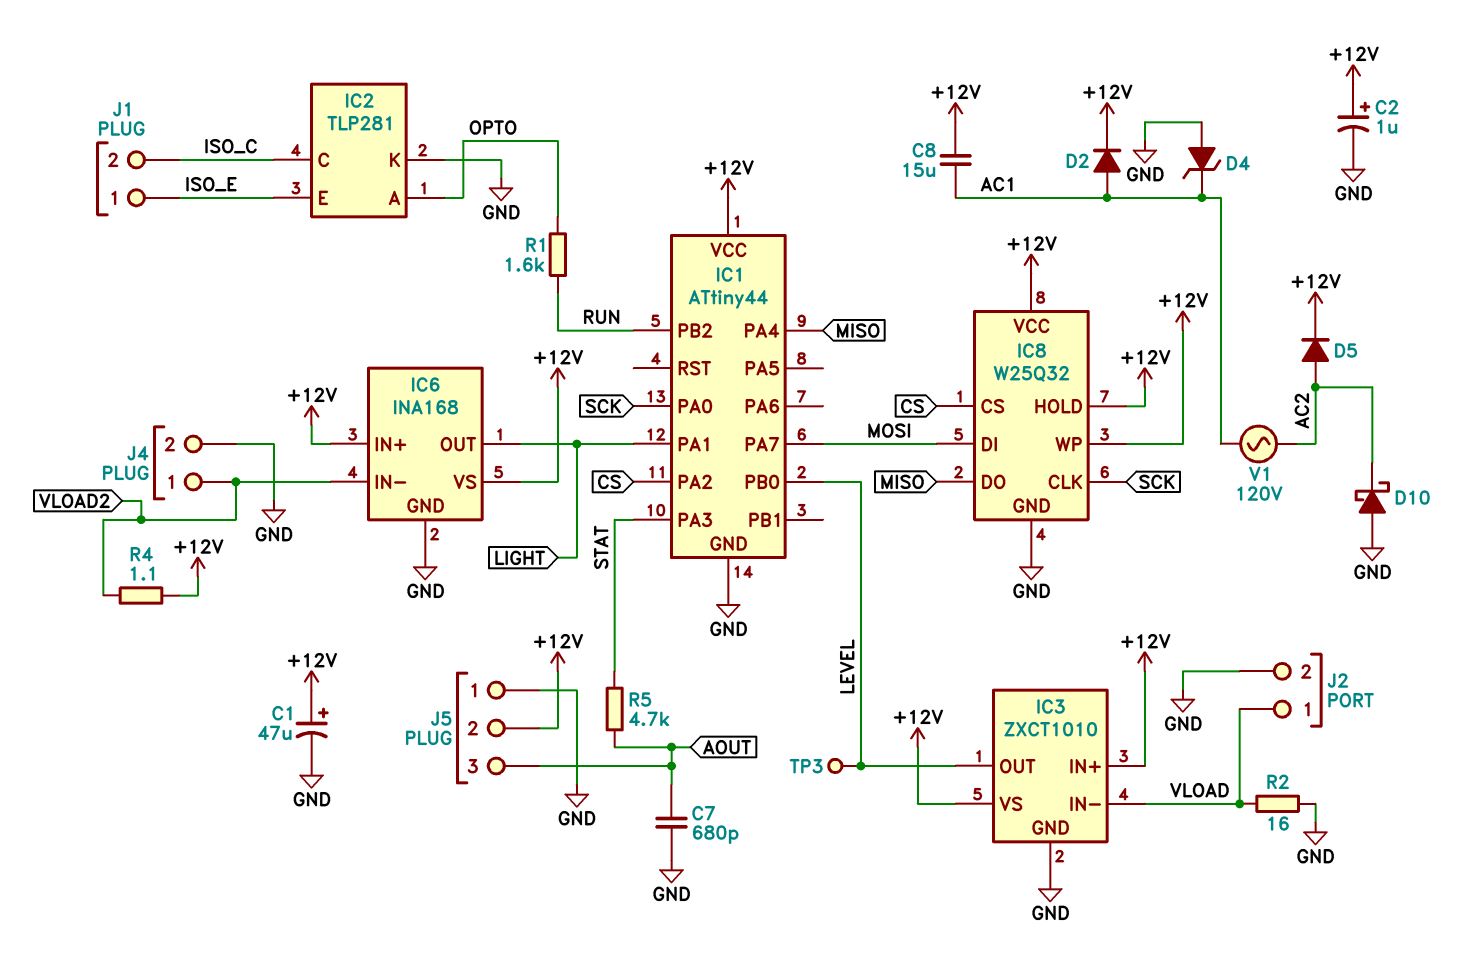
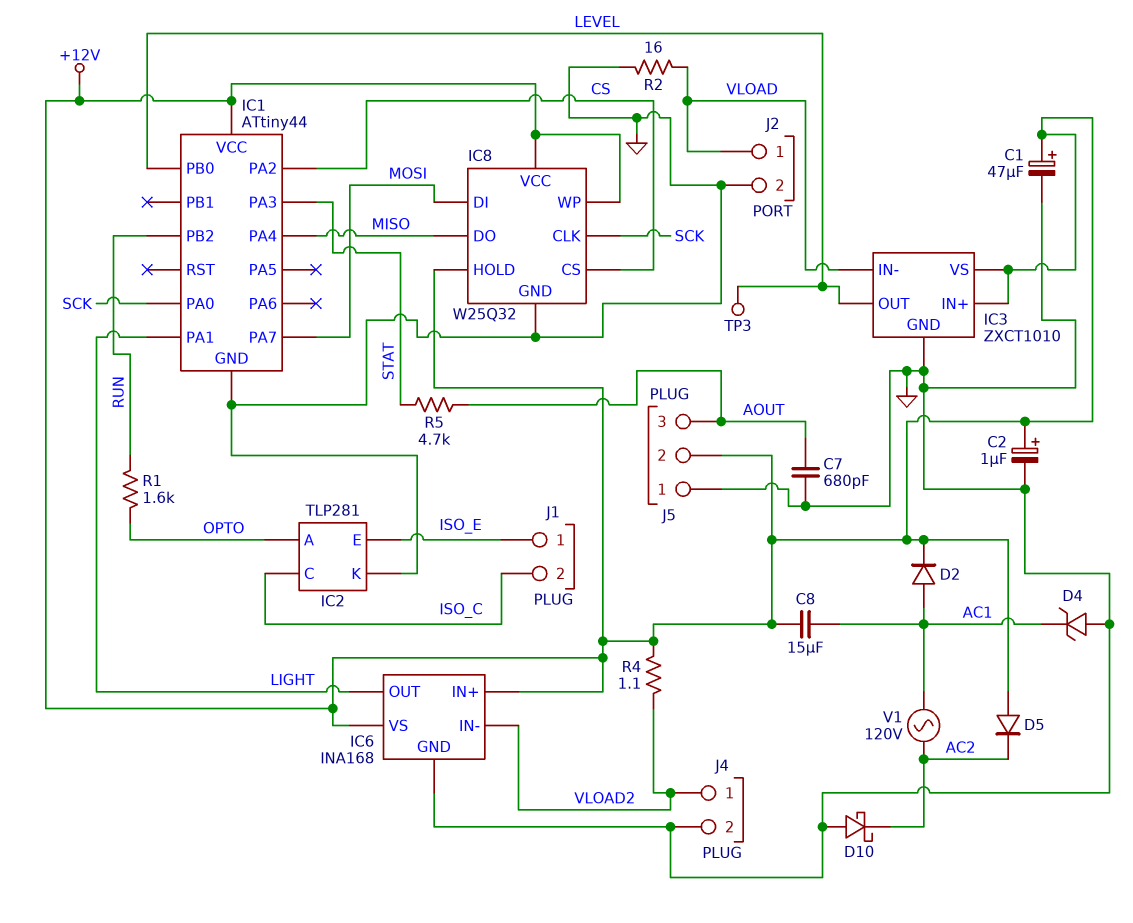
D5: diode (A AC2, K +12V) -> diode (A +12V, K AC2)

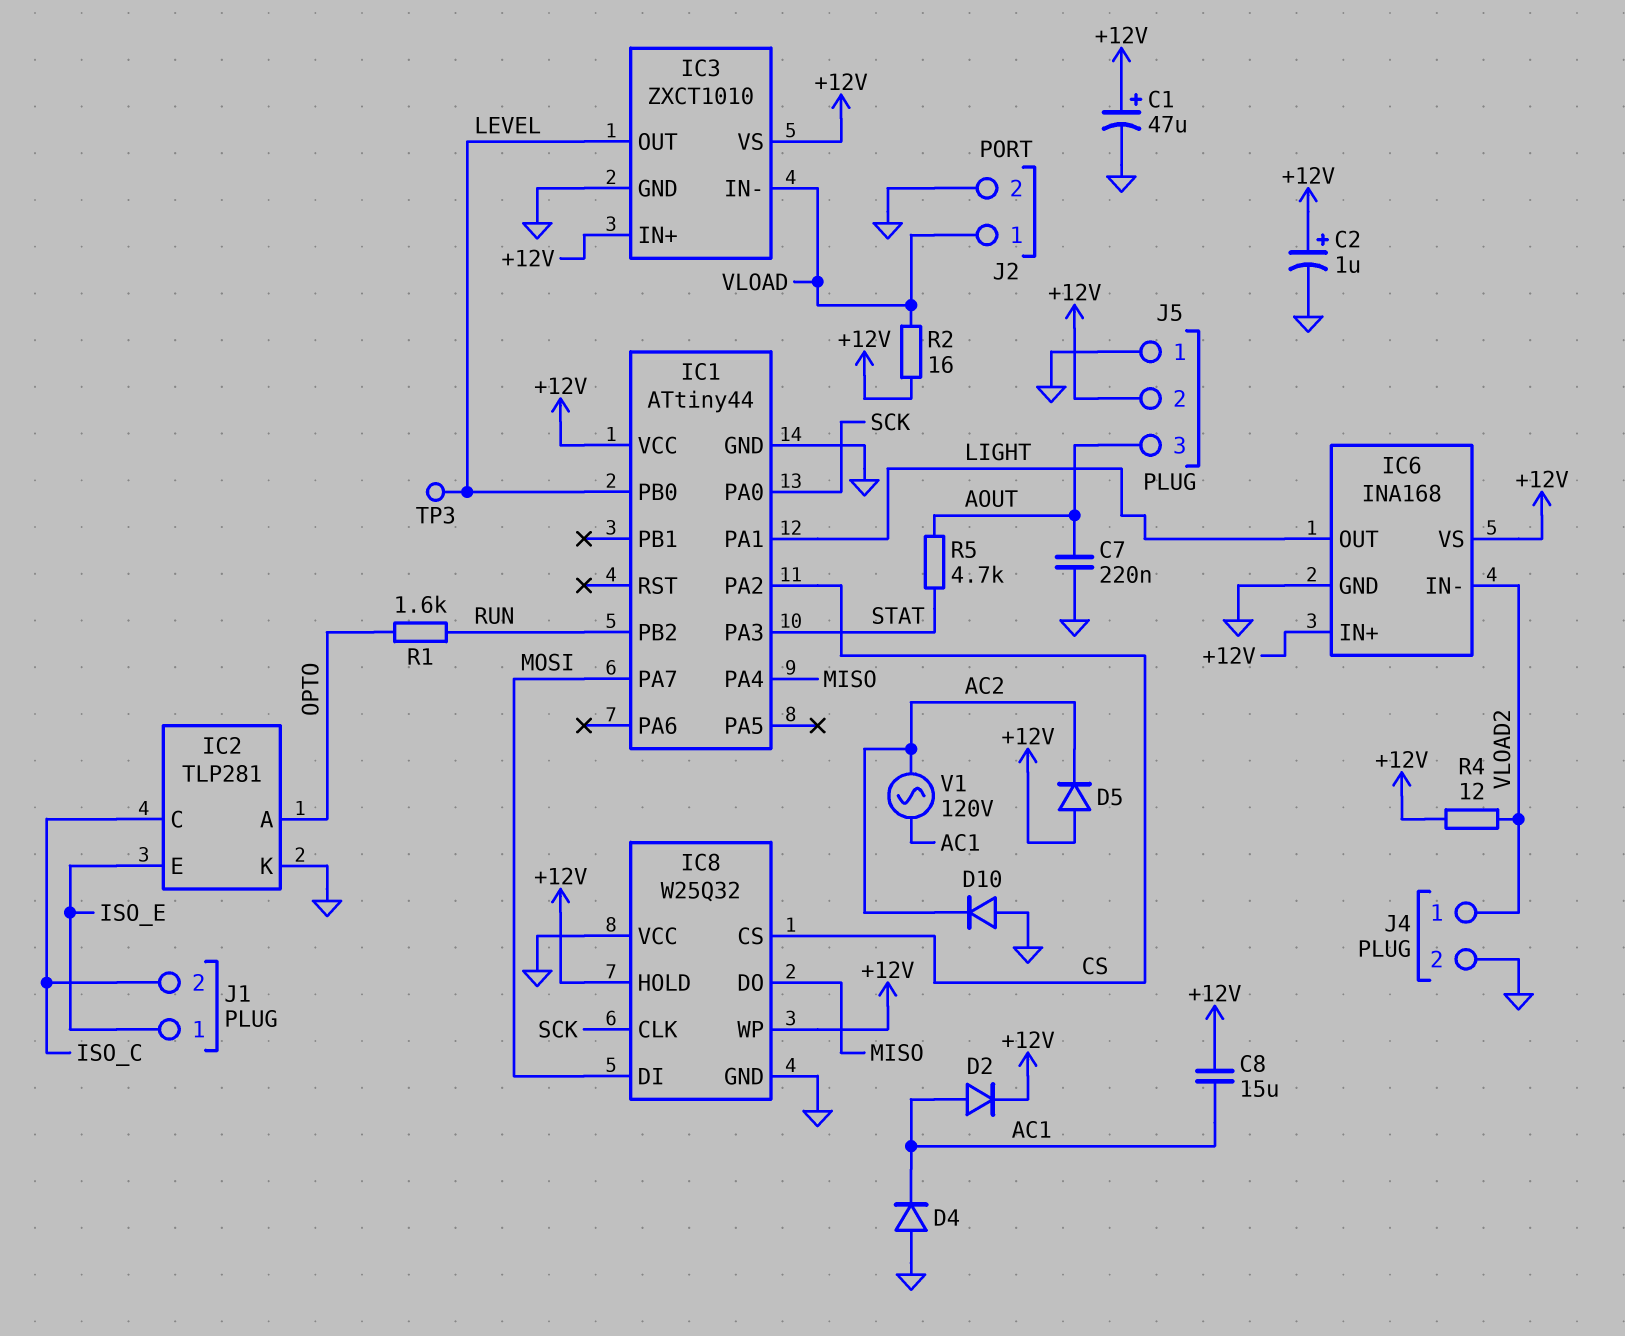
C7: 680pF (AOUT, GND) -> 220nF (AOUT, GND)
D4: zener (A GND, K AC1) -> diode (A GND, K AC1)
D10: schottky (A GND, K AC2) -> diode (A GND, K AC2)
IC8 pin VCC: +12V -> GND
R2: 16 (GND, VLOAD) -> 16 (+12V, VLOAD)
R4: 1.1 (+12V, VLOAD2) -> 12 (+12V, VLOAD2)

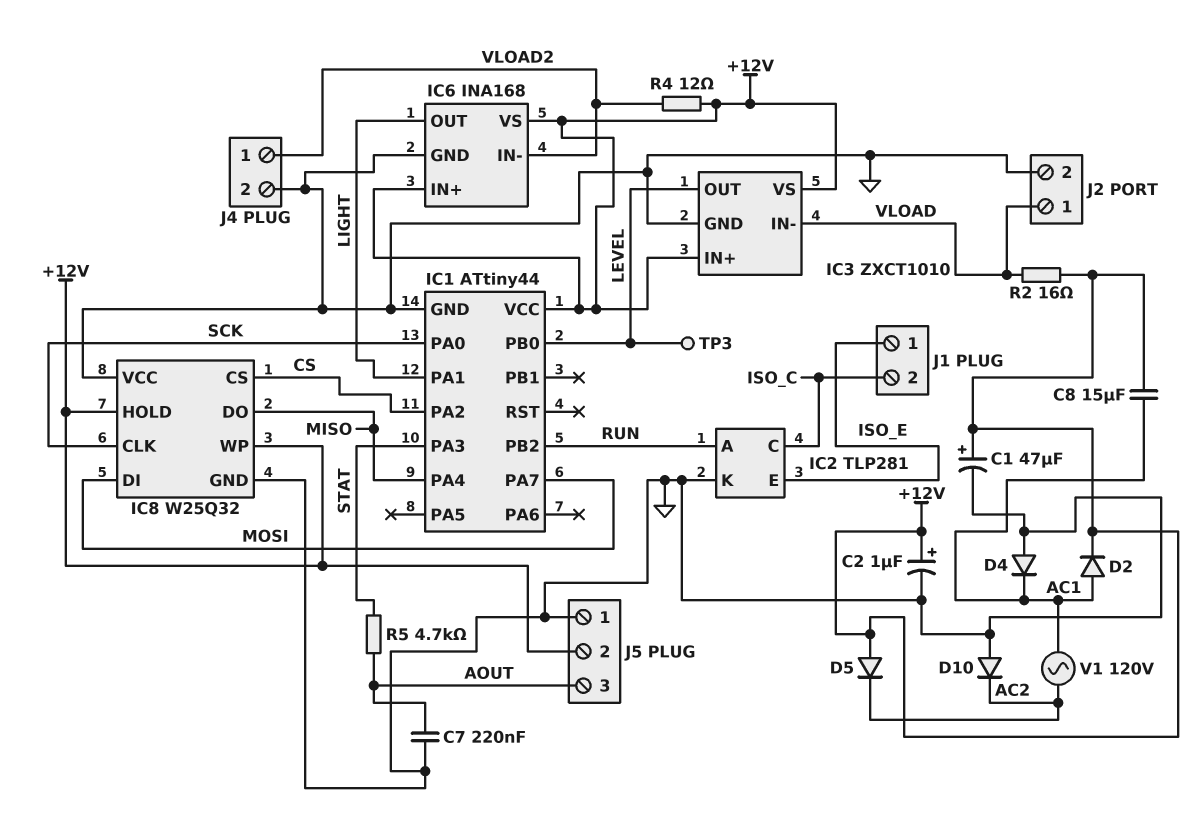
IC2 pin A: OPTO -> RUN
R1: 1.6k (OPTO, RUN) -> none

